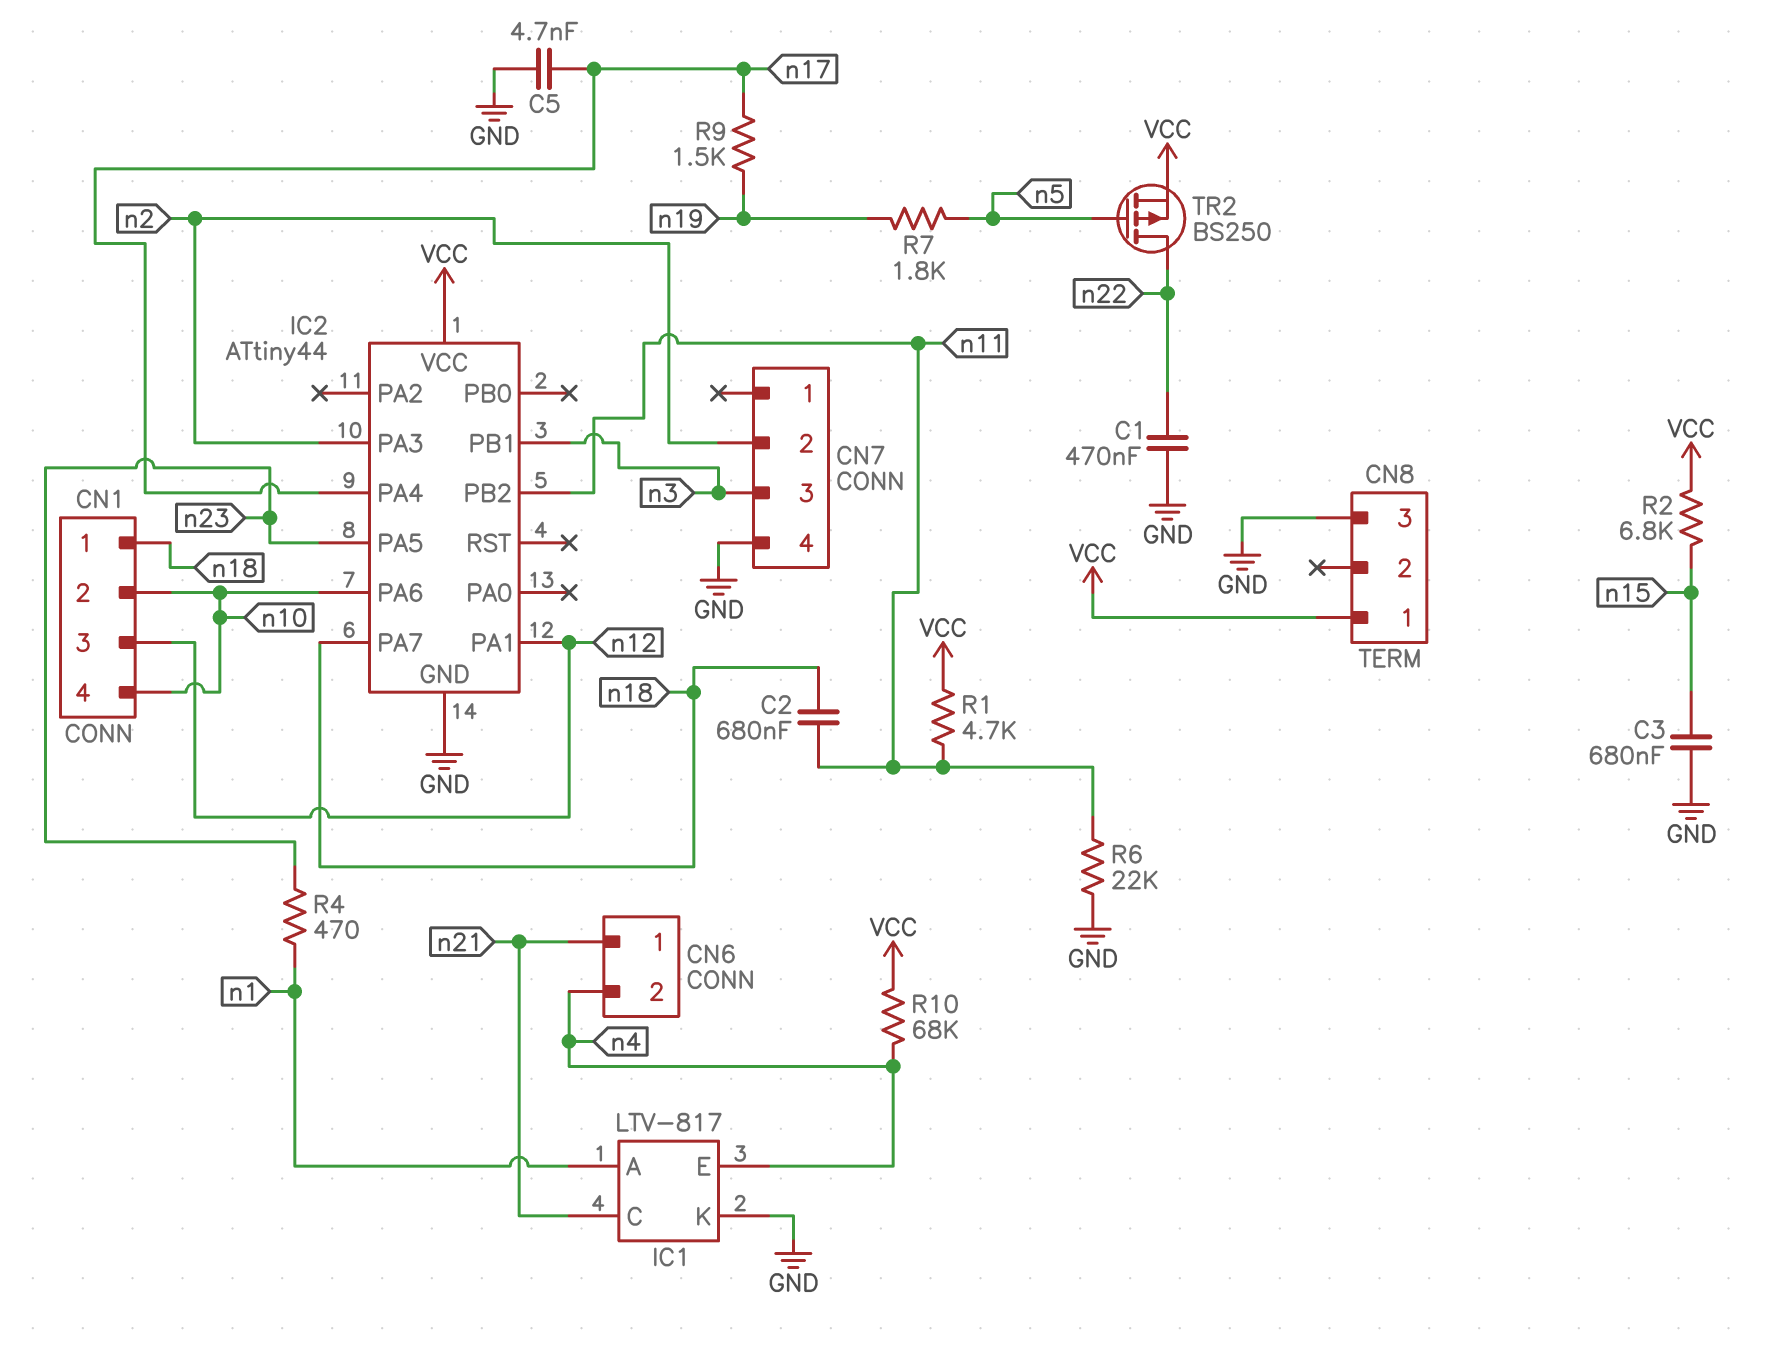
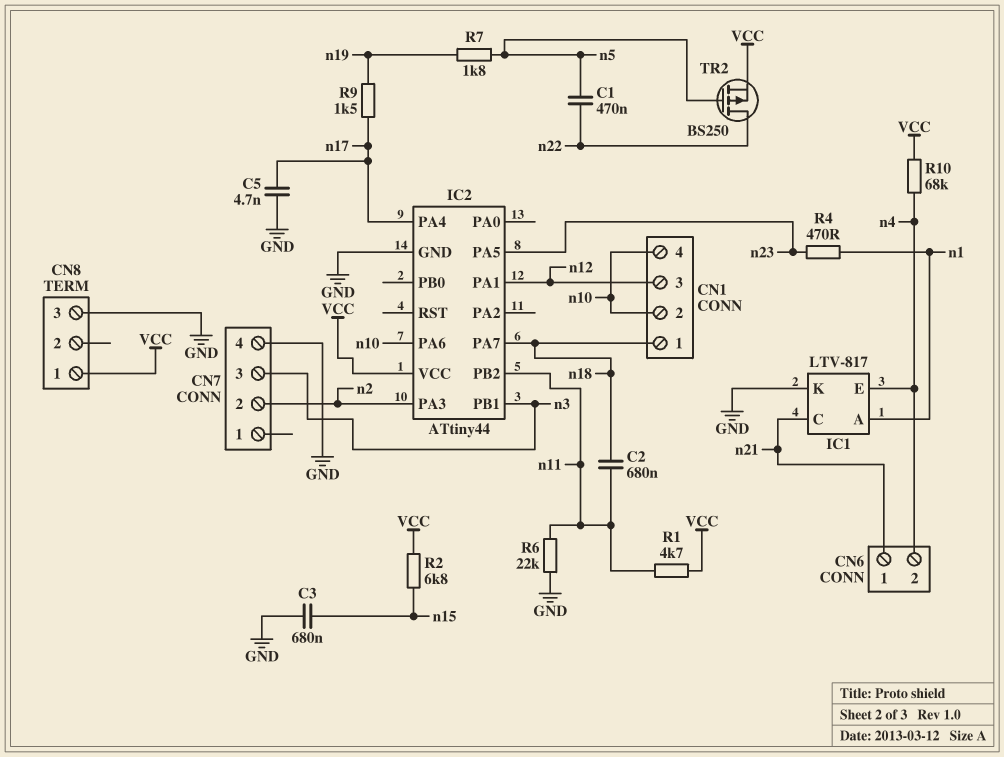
C1: 470nF (GND, n22) -> 470nF (n5, n22)

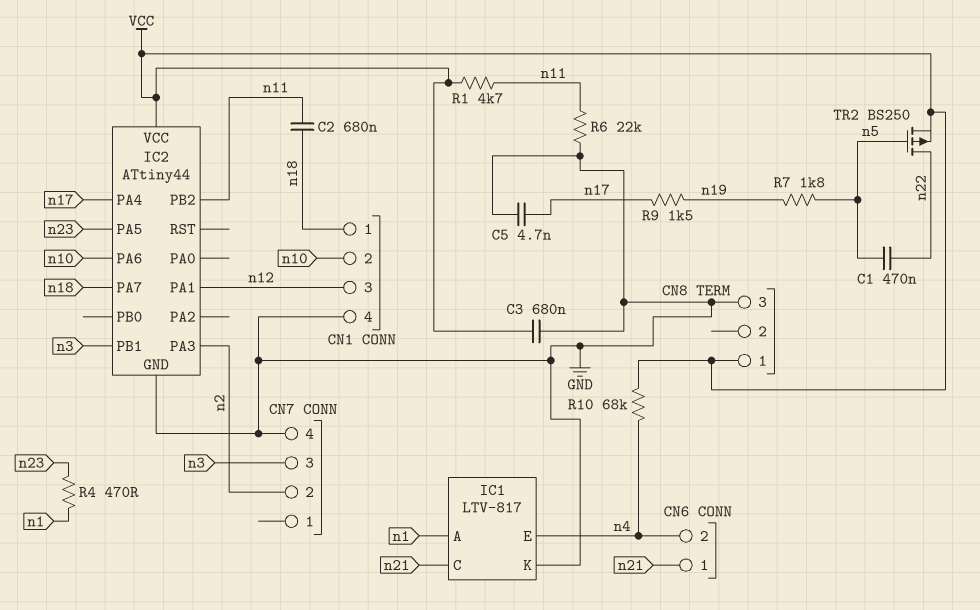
C3: 680nF (GND, n15) -> 680nF (GND, VCC)
CN1 pin 4: n10 -> GND
R2: 6.8k (VCC, n15) -> none

